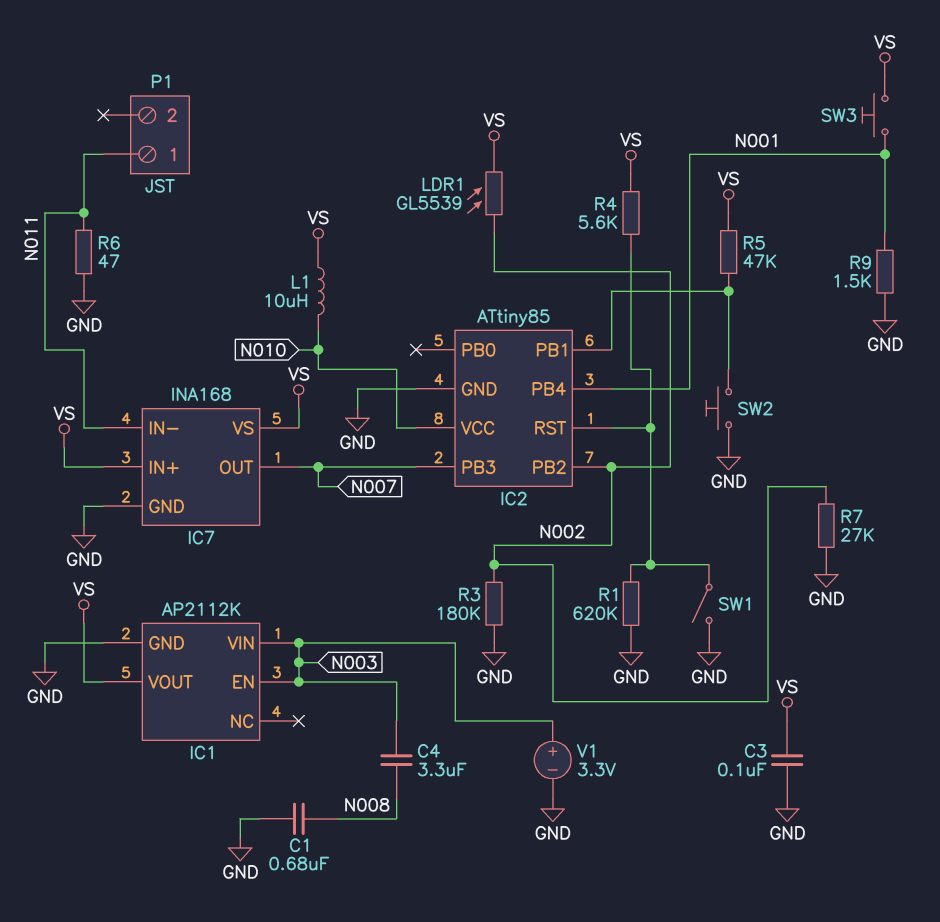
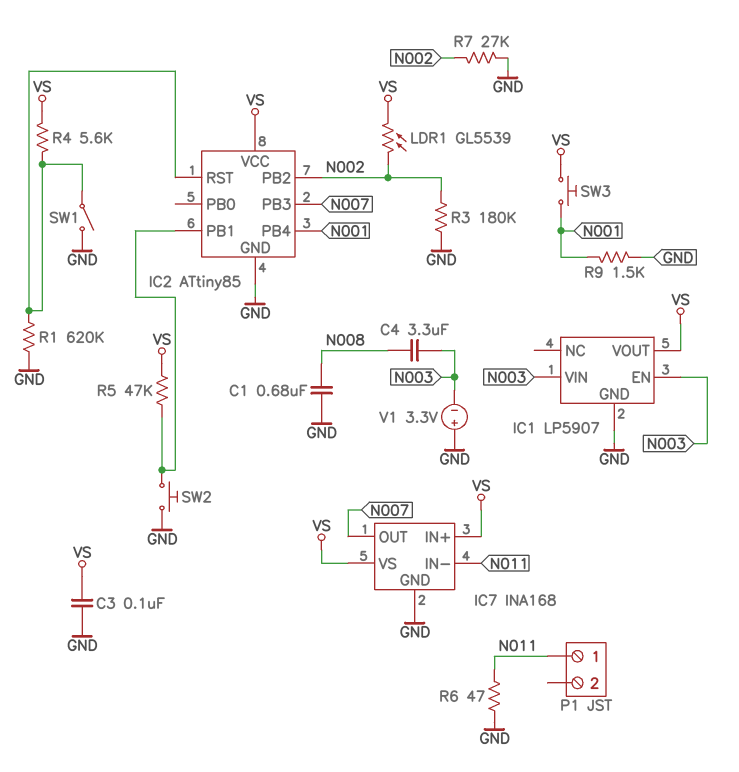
IC1: AP2112K -> LP5907
IC2 pin VCC: N010 -> VS
L1: 10uH (N010, VS) -> none
V1: 3.3V (plus N003, minus GND) -> 3.3V (plus GND, minus N003)

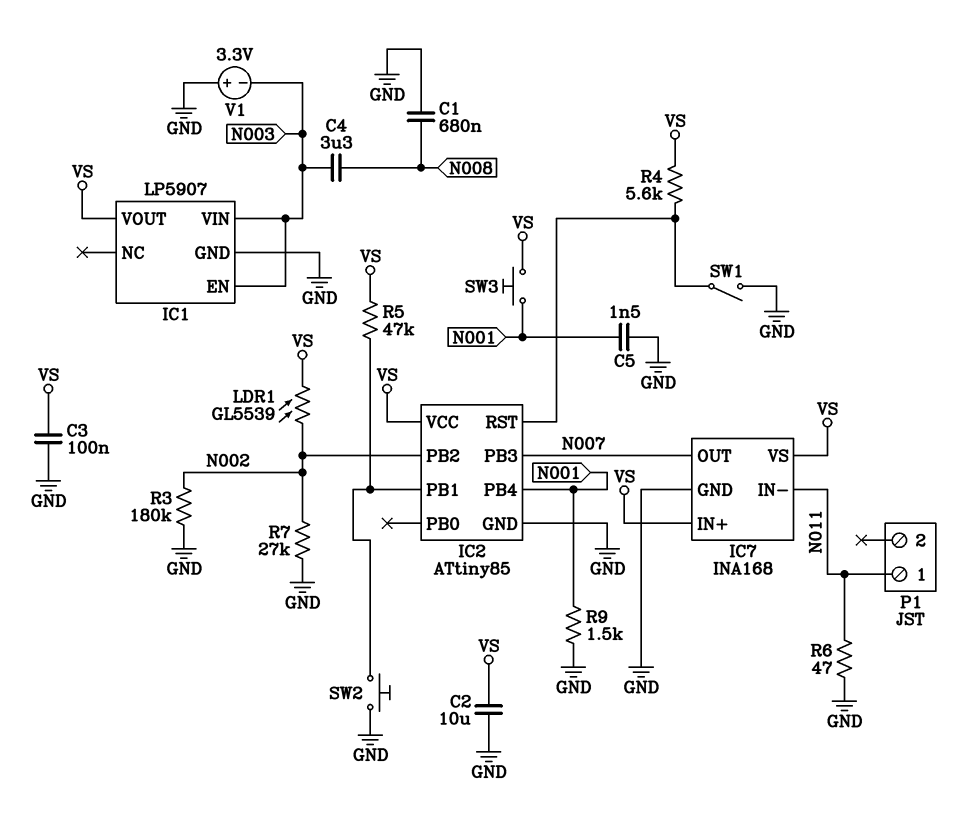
C2: none -> 10uF (GND, VS)
C5: none -> 1.5nF (GND, N001)
R1: 620k (GND, IC2/RST) -> none

